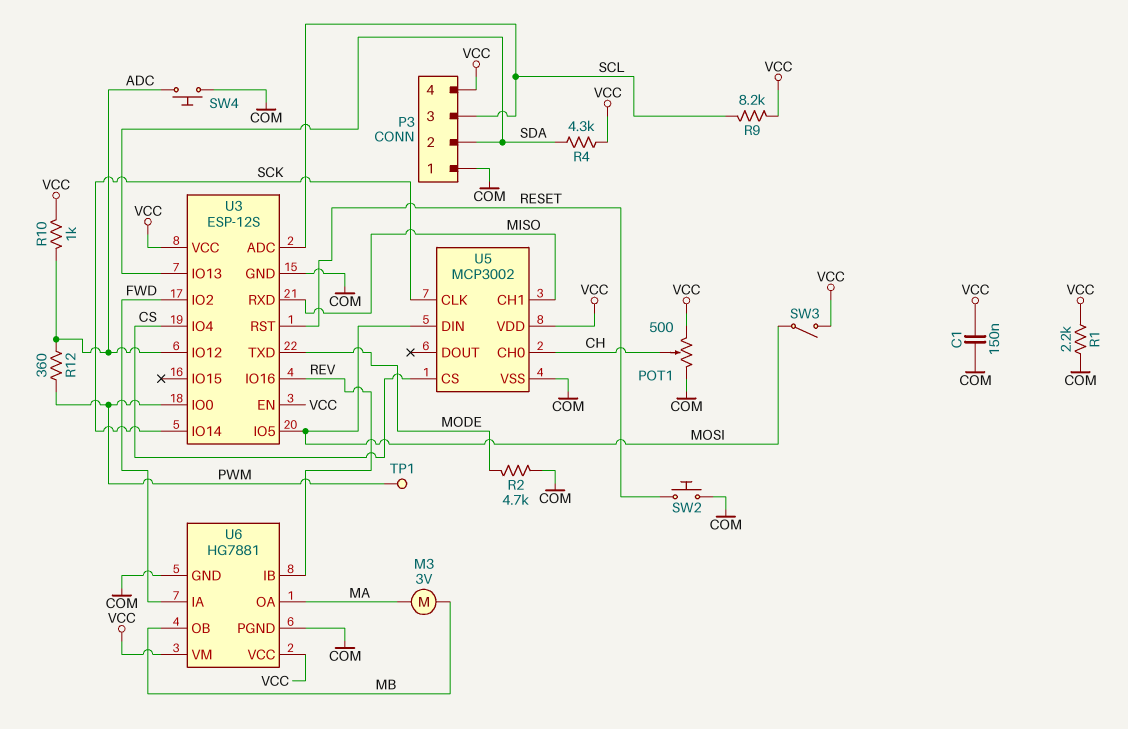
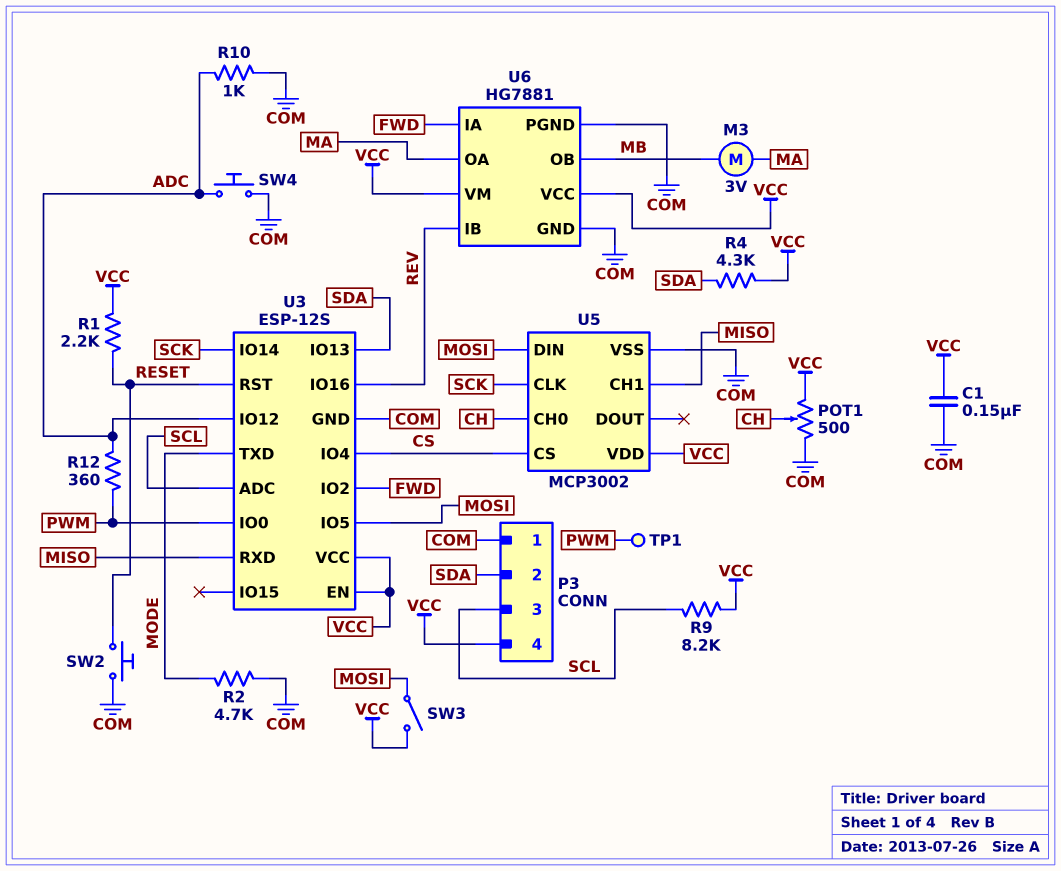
R1: 2.2k (COM, VCC) -> 2.2k (RESET, VCC)
R10: 1k (ADC, VCC) -> 1k (ADC, COM)

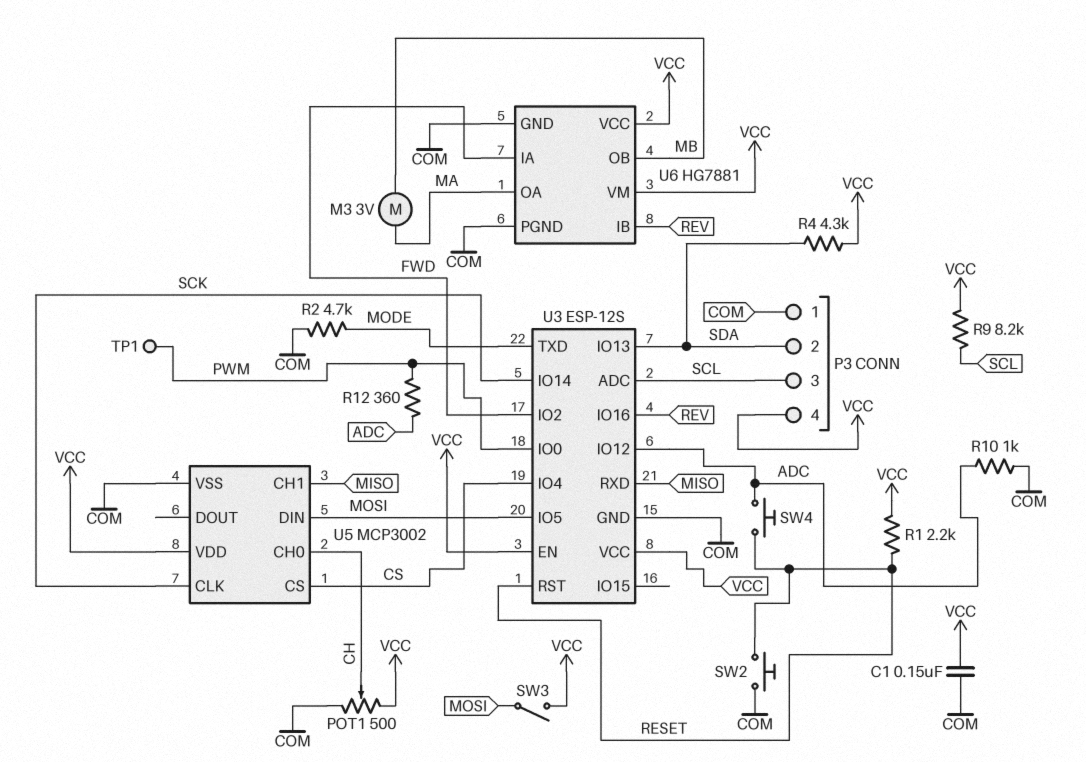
SW4: button (ADC, COM) -> button (ADC, RESET)

